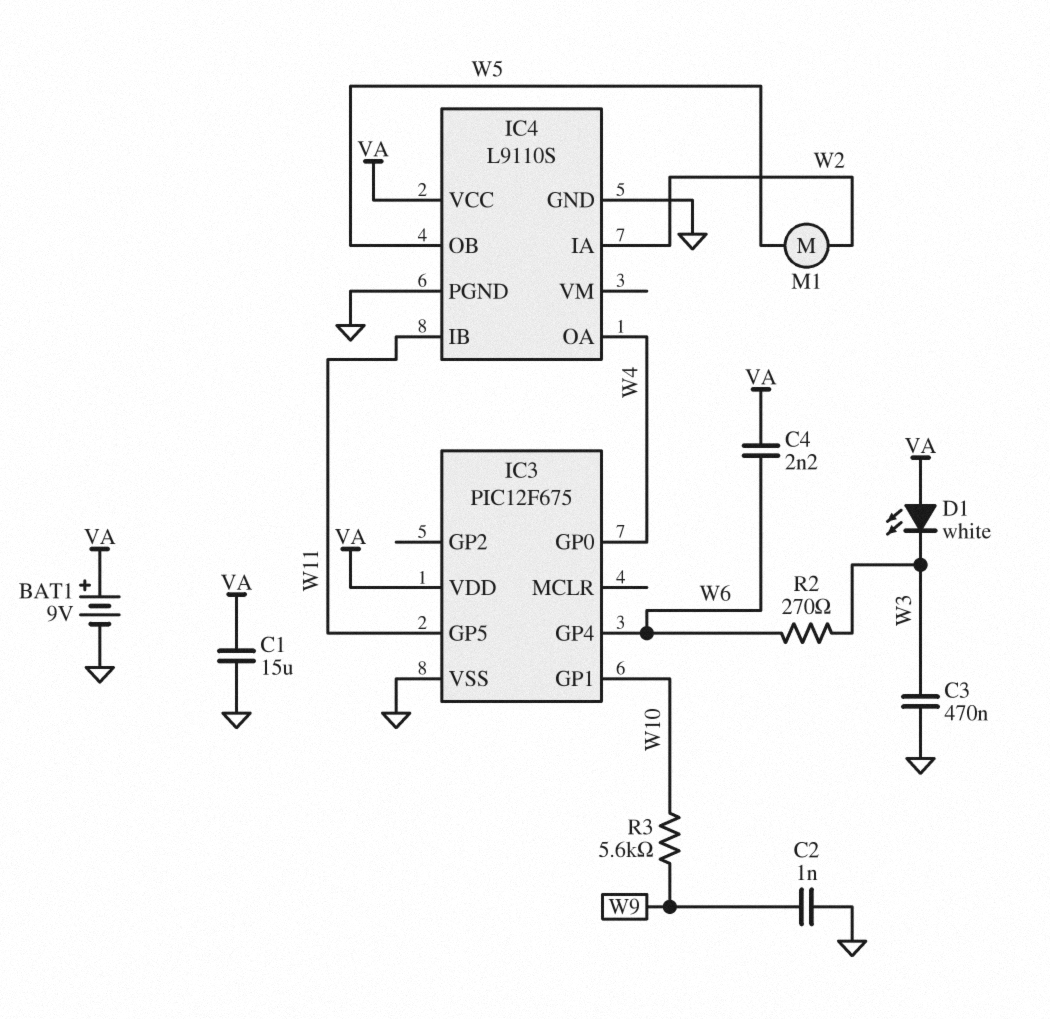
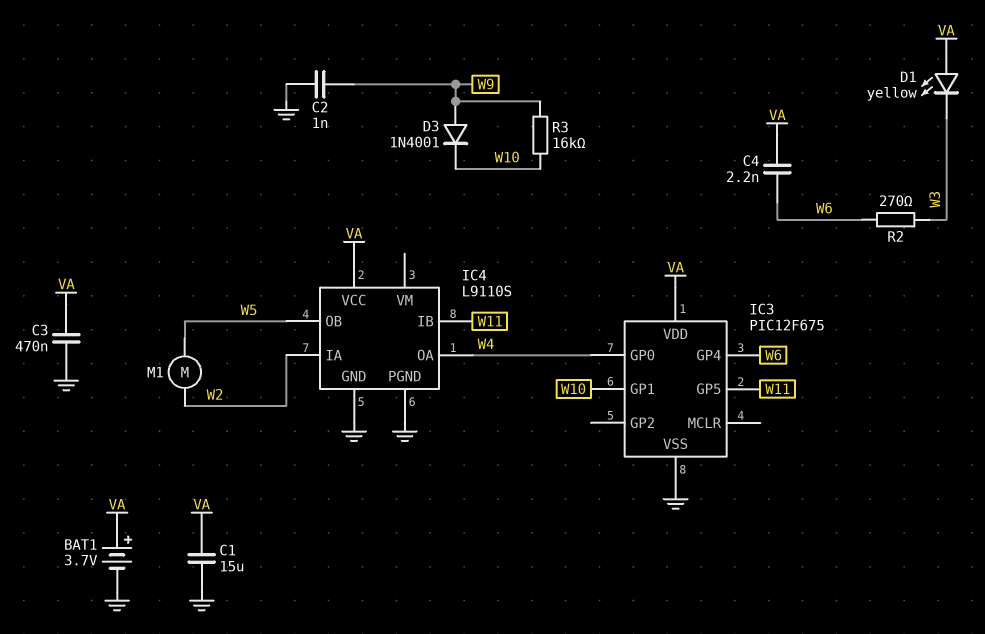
BAT1: 9V (plus VA, minus GND) -> 3.7V (plus VA, minus GND)
C3: 470nF (GND, W3) -> 470nF (GND, VA)
D1: LED white (A VA, K W3) -> LED yellow (A VA, K W3)
D3: none -> diode 1N4001 (A W9, K W10)
R3: 5.6k (W9, W10) -> 16k (W9, W10)

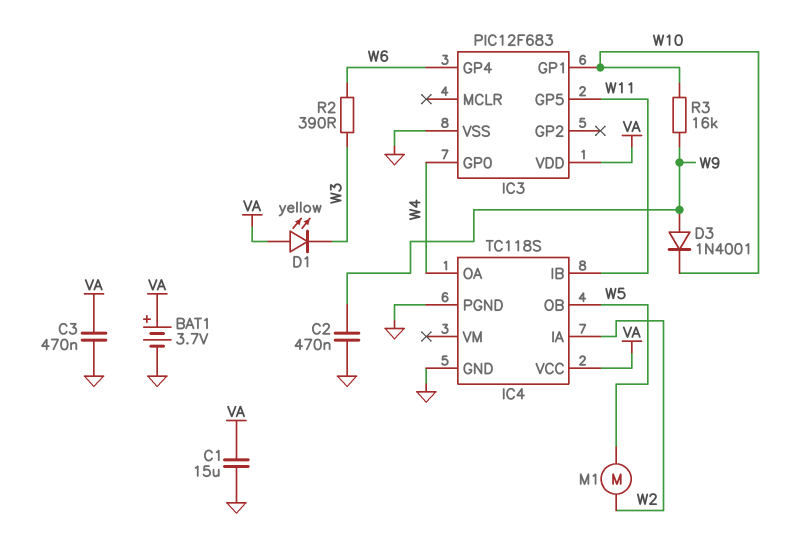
C2: 1nF (GND, W9) -> 470nF (GND, W9)
C4: 2.2nF (VA, W6) -> none
IC3: PIC12F675 -> PIC12F683
IC4: L9110S -> TC118S
R2: 270 (W3, W6) -> 390 (W3, W6)

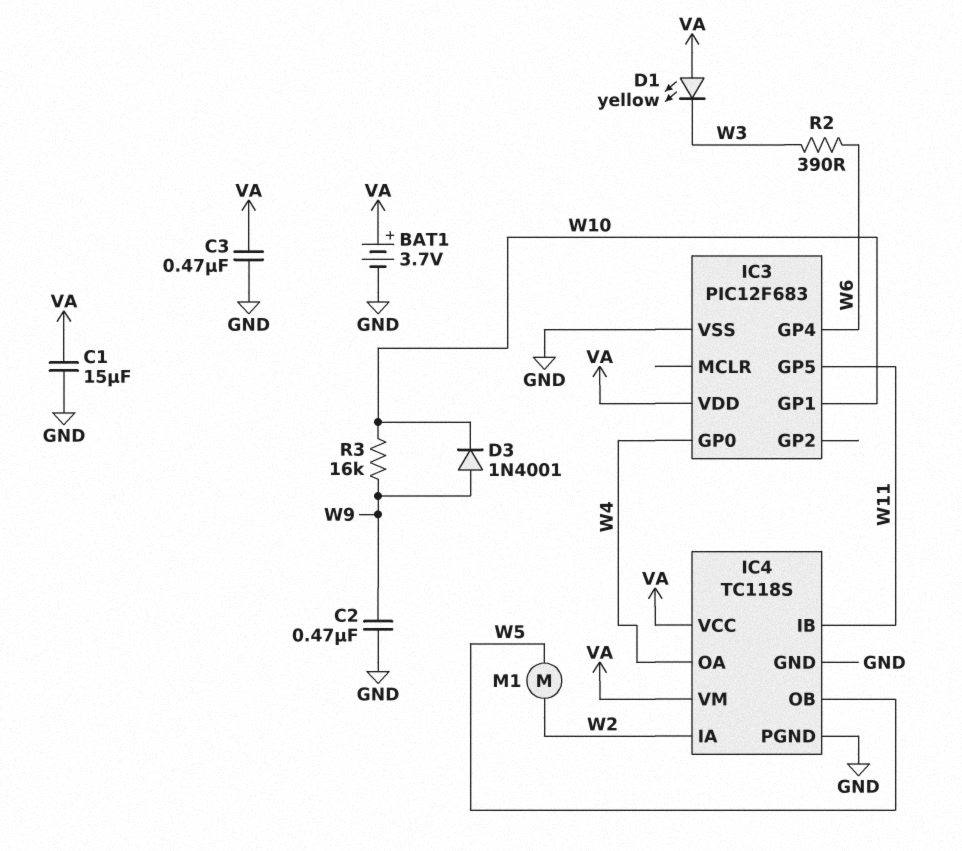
IC4 pin VM: none -> VA

